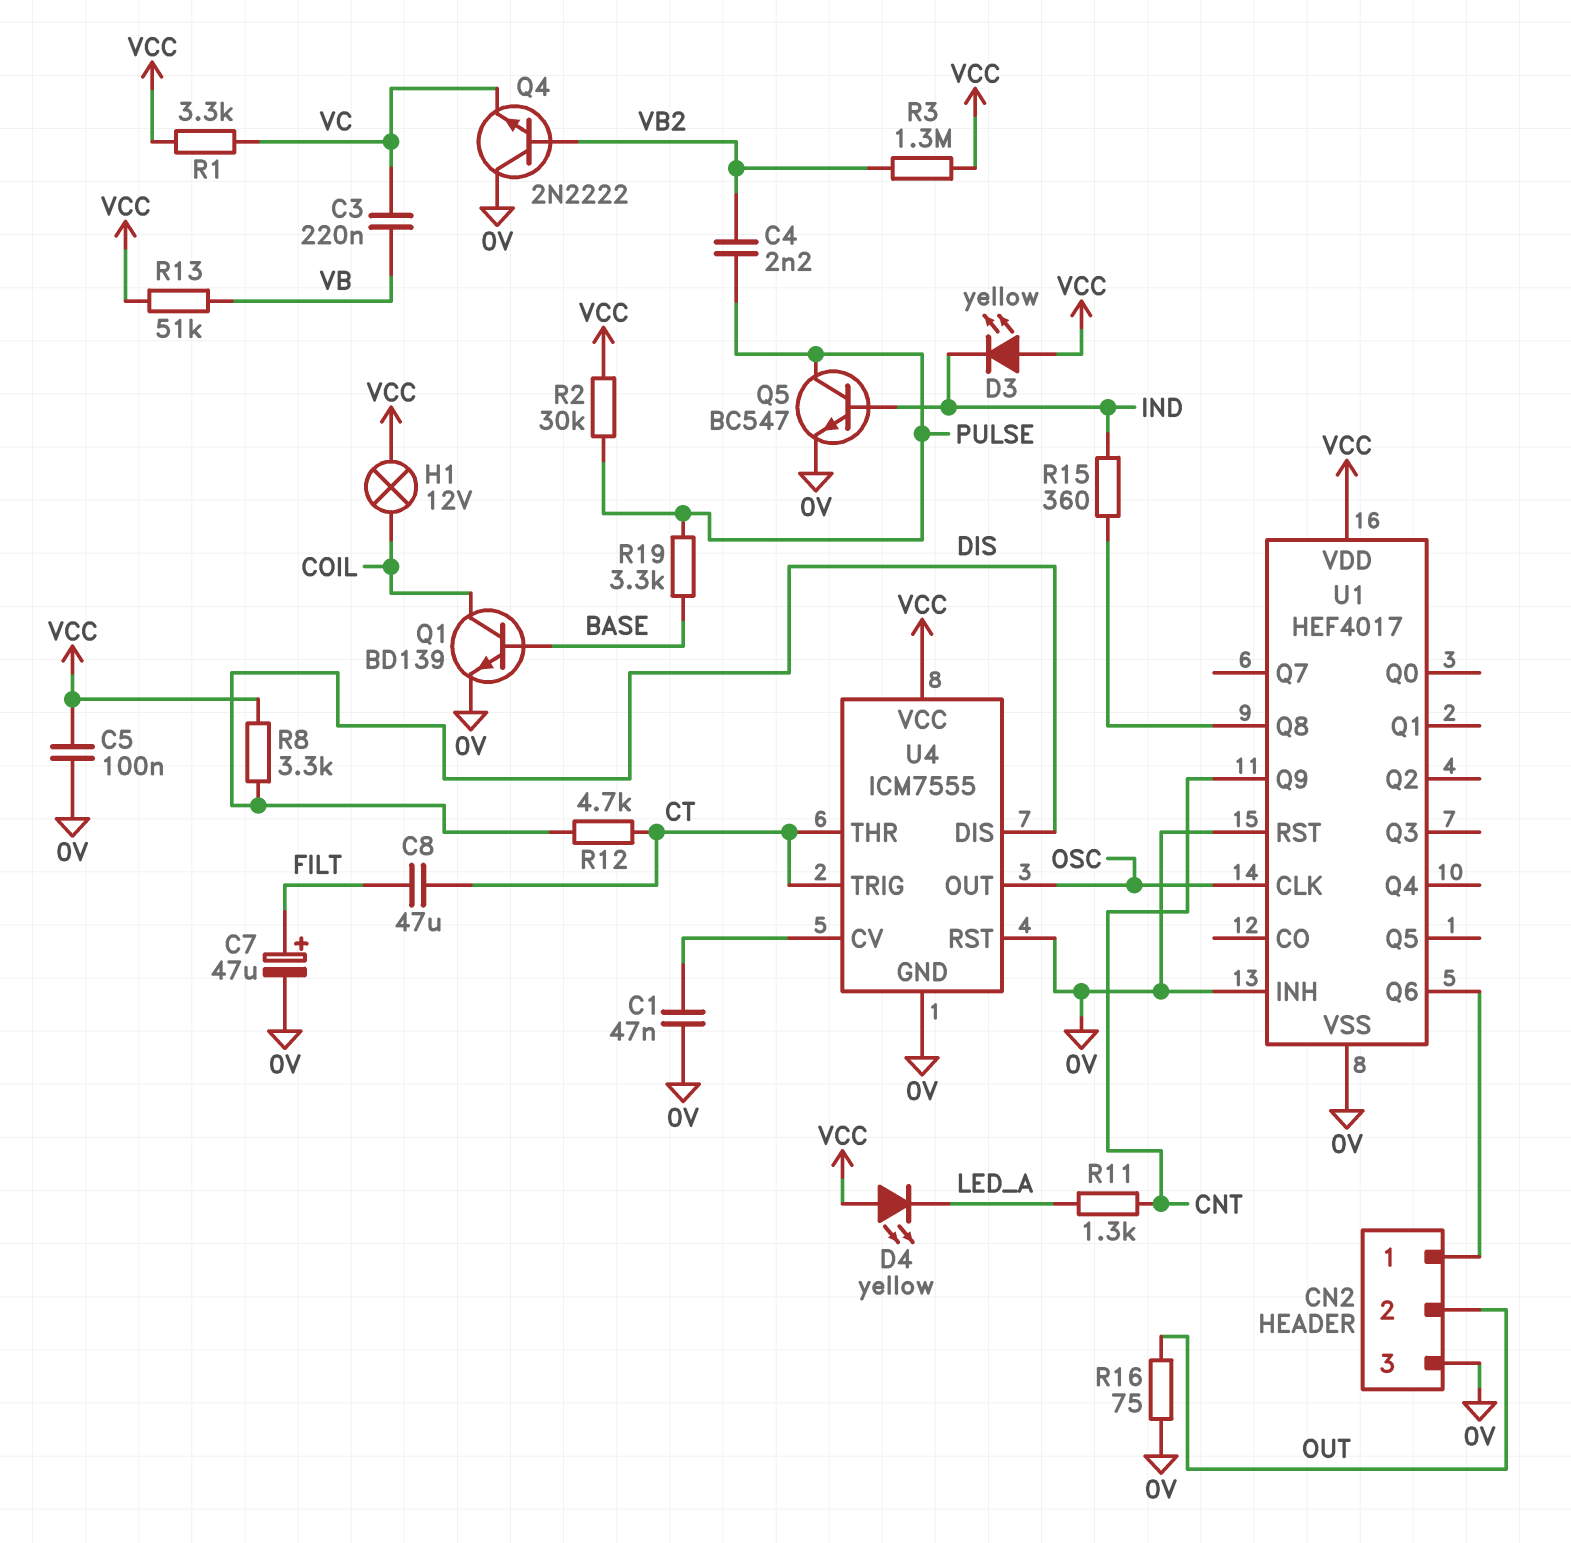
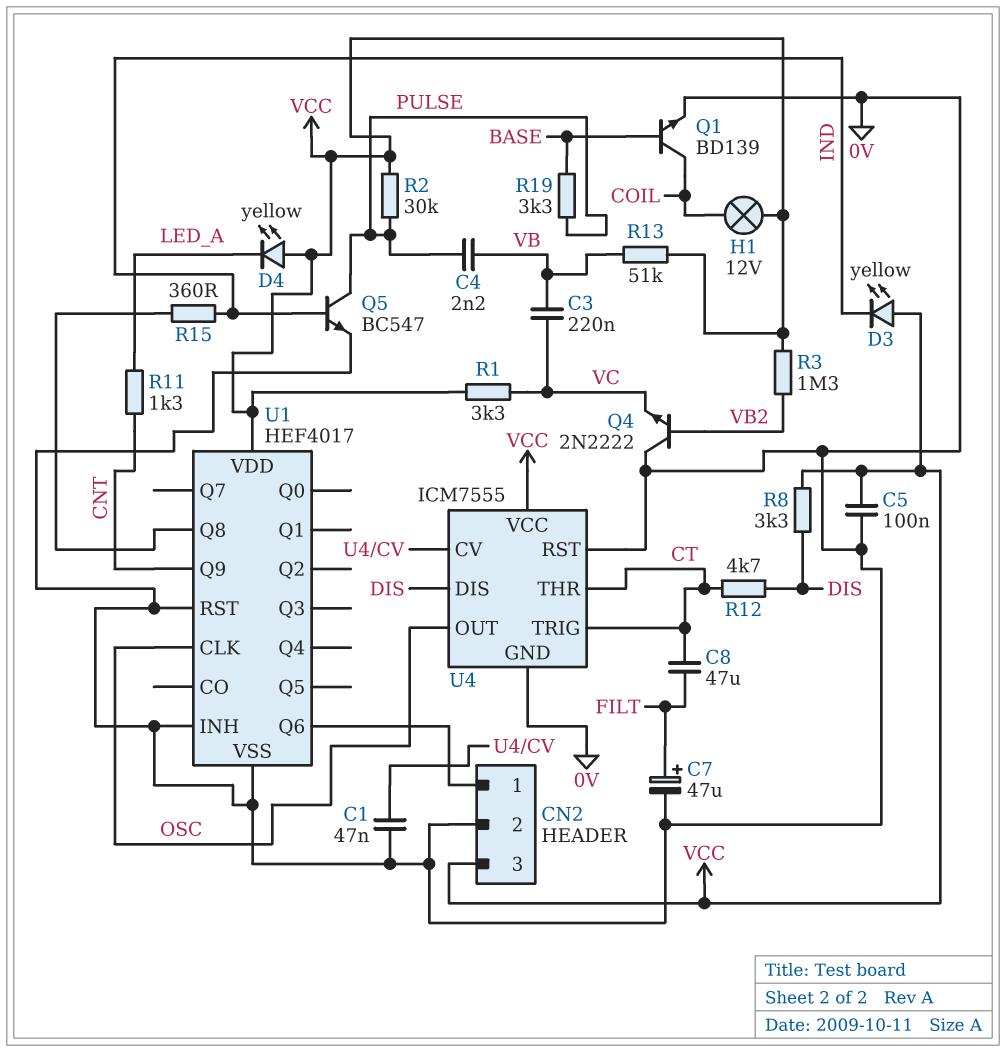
C4: 2.2nF (PULSE, VB2) -> 2.2nF (PULSE, VB)
CN2 pin 2: OUT -> 0V
CN2 pin 3: 0V -> VCC
R16: 75 (0V, OUT) -> none

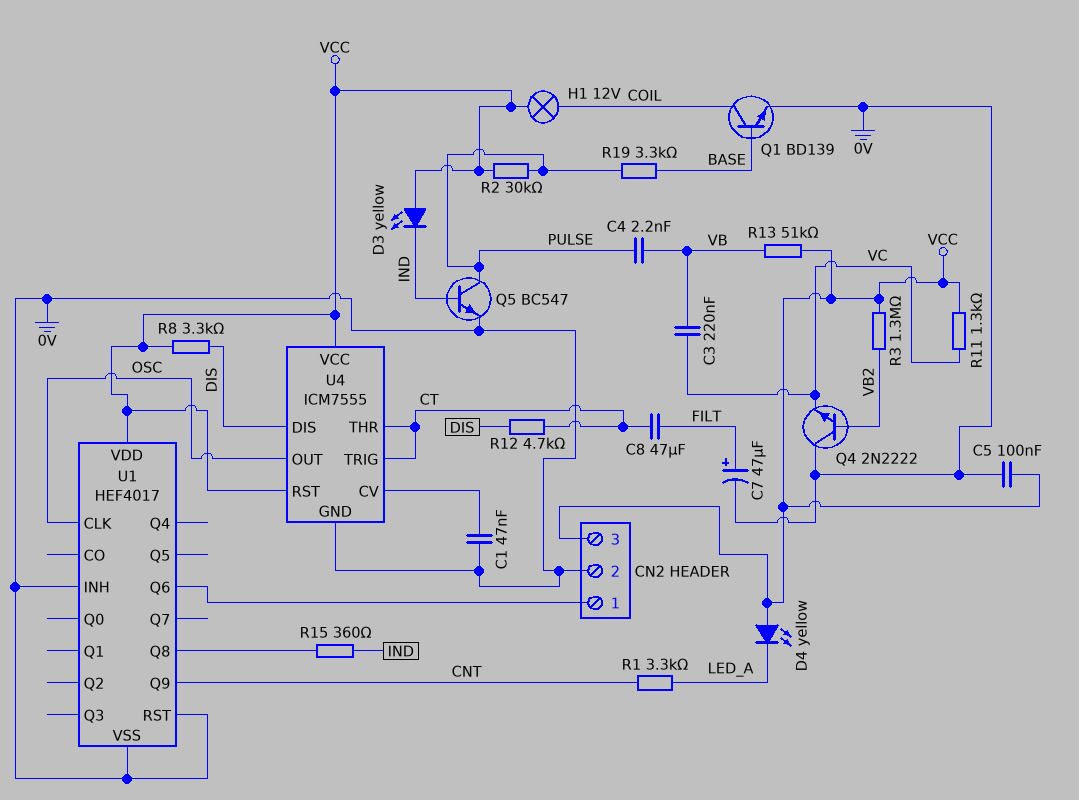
R1: 3.3k (VC, VCC) -> 3.3k (CNT, LED_A)
R11: 1.3k (CNT, LED_A) -> 1.3k (VC, VCC)
U4 pin RST: 0V -> VCC

